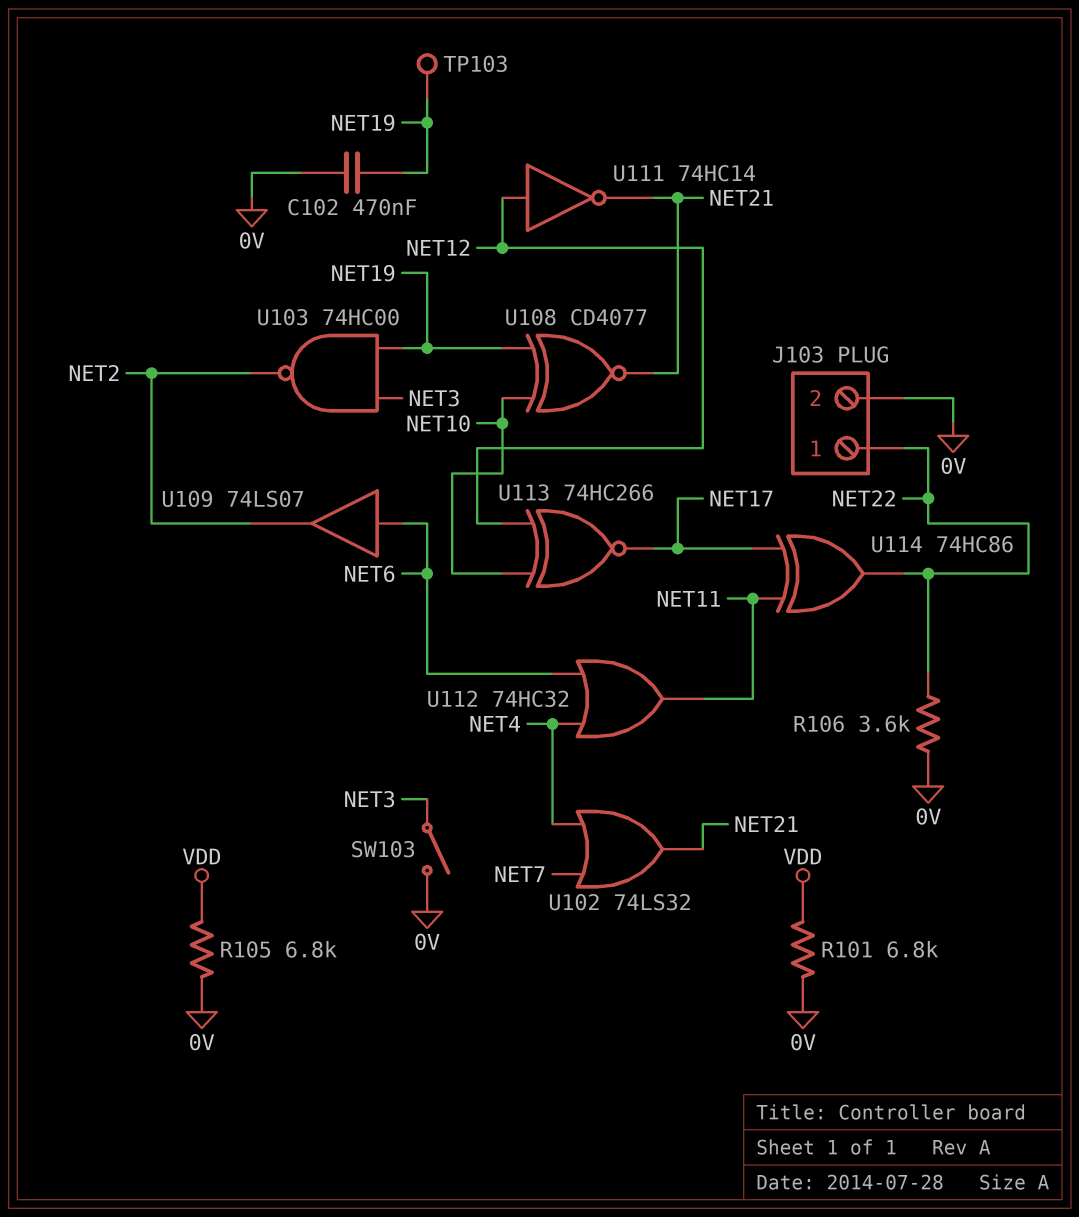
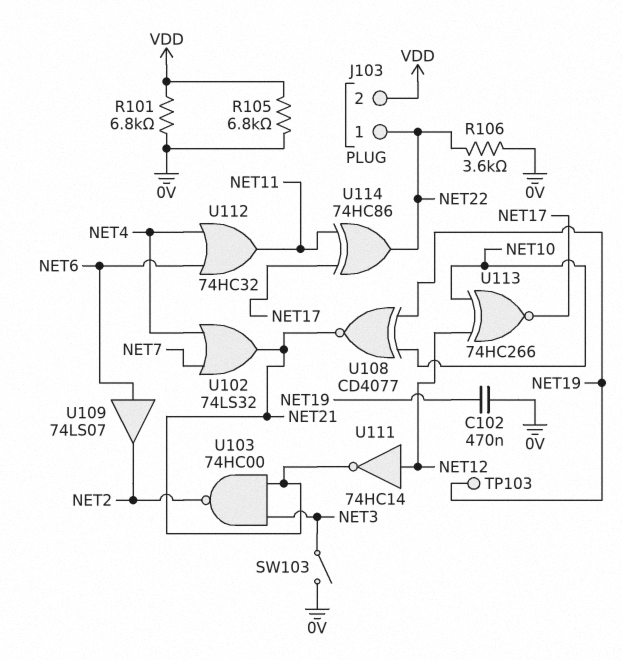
J103 pin 2: 0V -> VDD
U103: NAND 74HC00 (in NET3, in NET19, out NET2) -> NAND 74HC00 (in NET3, in NET21, out NET2)

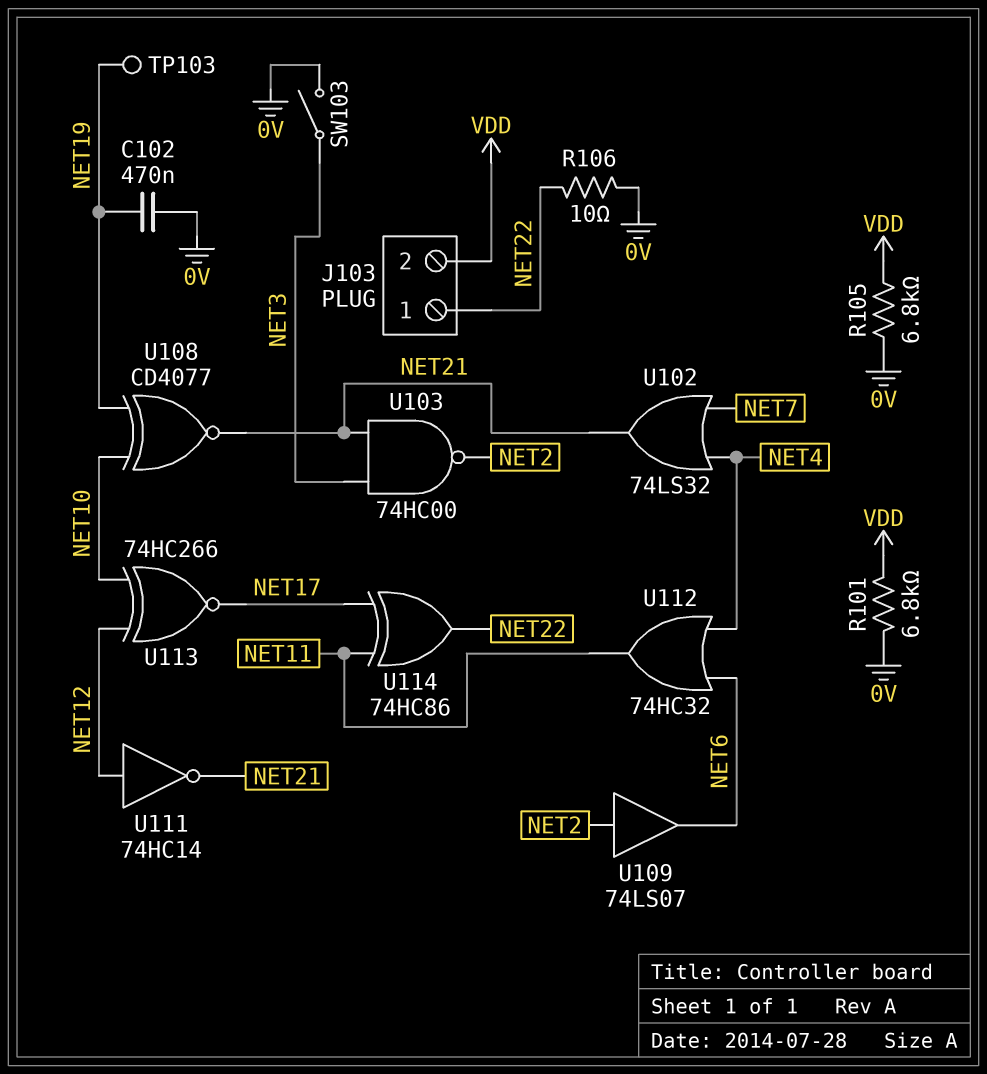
R106: 3.6k (0V, NET22) -> 10 (0V, NET22)
U109: buffer 74LS07 (in NET6, out NET2) -> buffer 74LS07 (in NET2, out NET6)

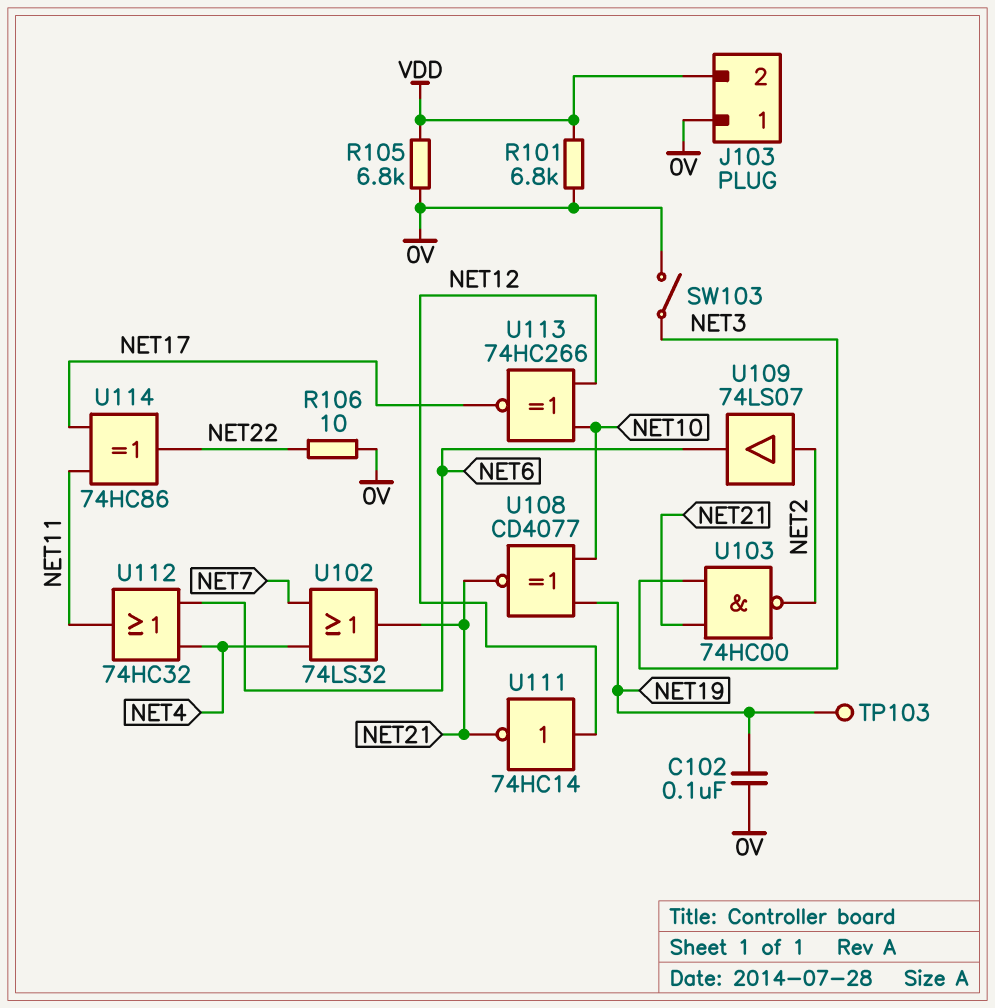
C102: 470nF (0V, NET19) -> 100nF (0V, NET19)
J103 pin 1: NET22 -> 0V

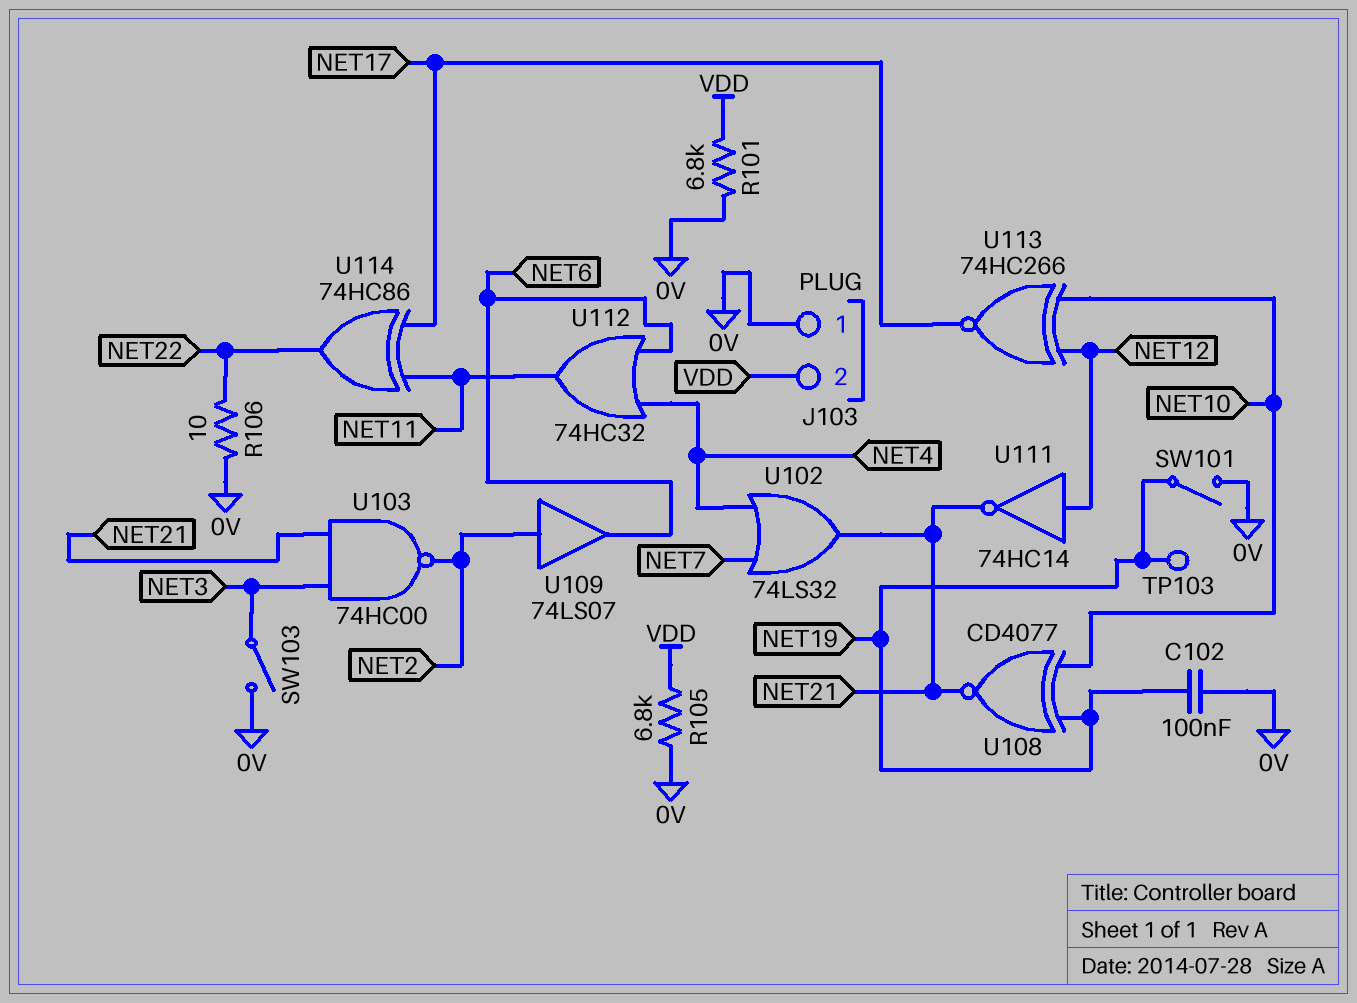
SW101: none -> switch (0V, NET19)

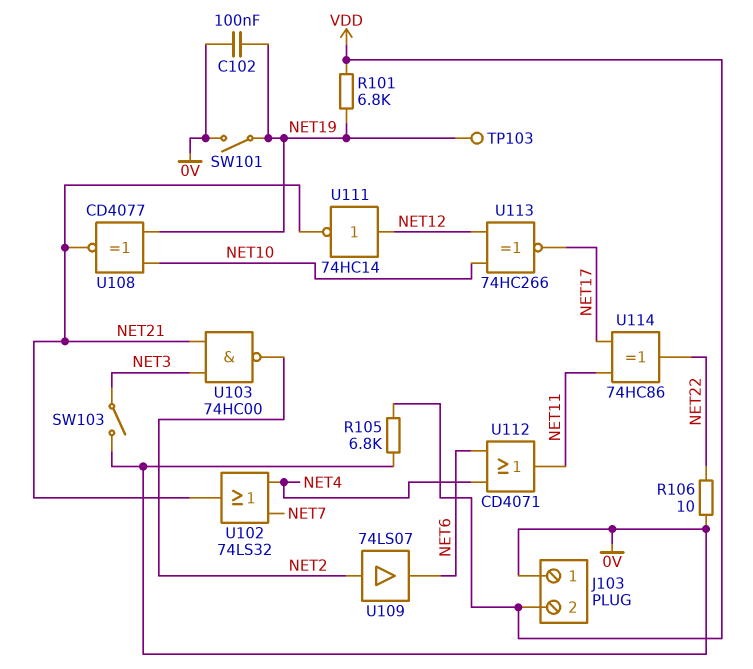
R101: 6.8k (0V, VDD) -> 6.8k (NET19, VDD)
U112: OR 74HC32 (in NET4, in NET6, out NET11) -> OR CD4071 (in NET4, in NET6, out NET11)

